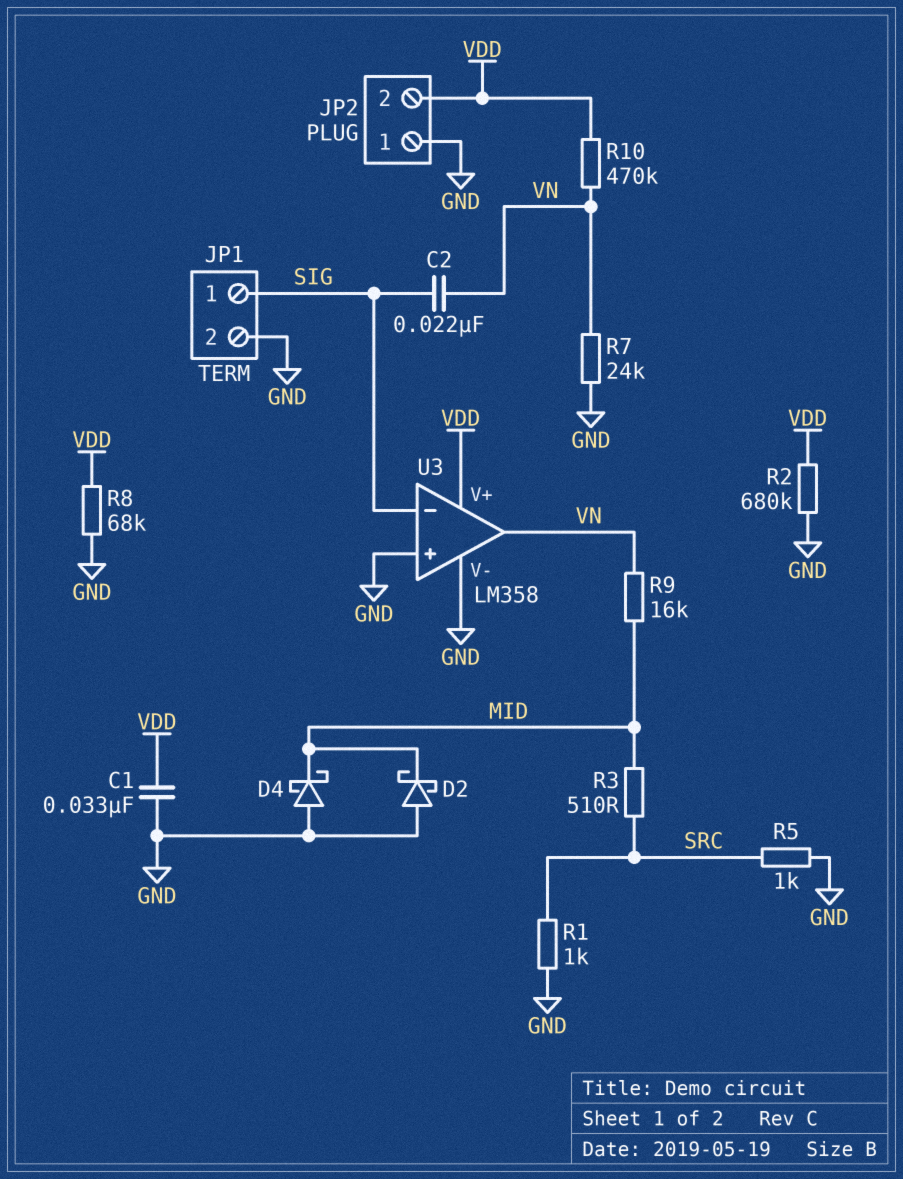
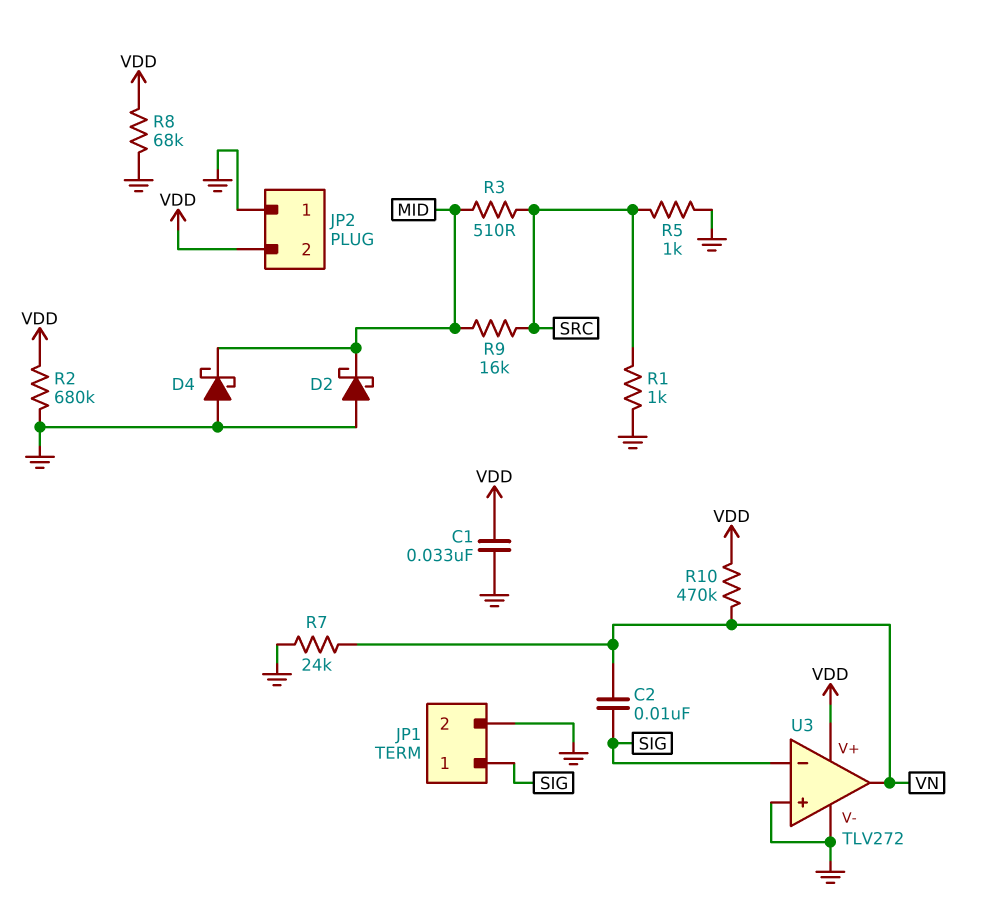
C2: 22nF (SIG, VN) -> 10nF (SIG, VN)
R9: 16k (MID, VN) -> 16k (MID, SRC)
U3: LM358 -> TLV272

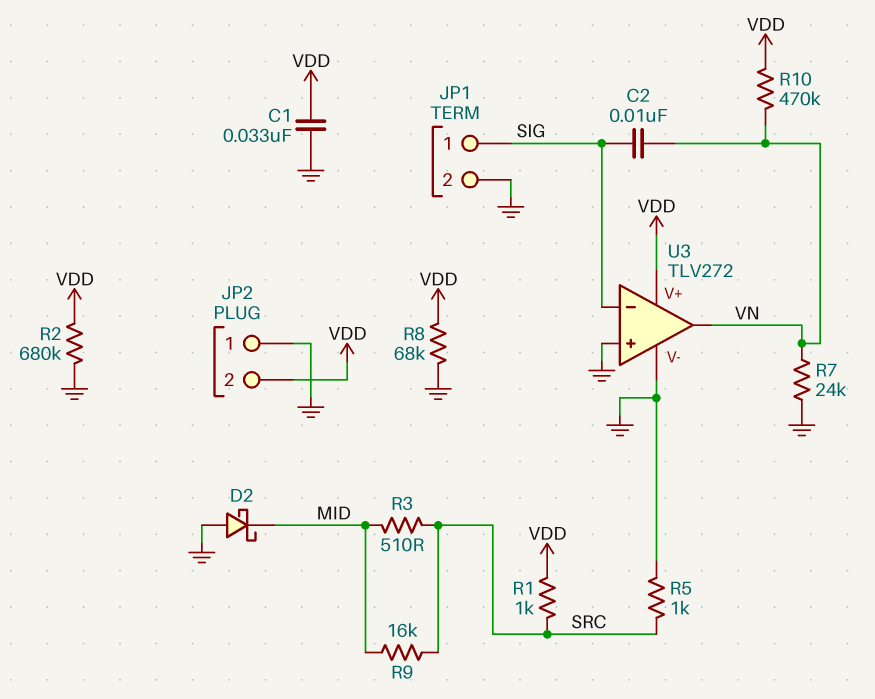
D4: schottky (A GND, K MID) -> none
R1: 1k (GND, SRC) -> 1k (SRC, VDD)

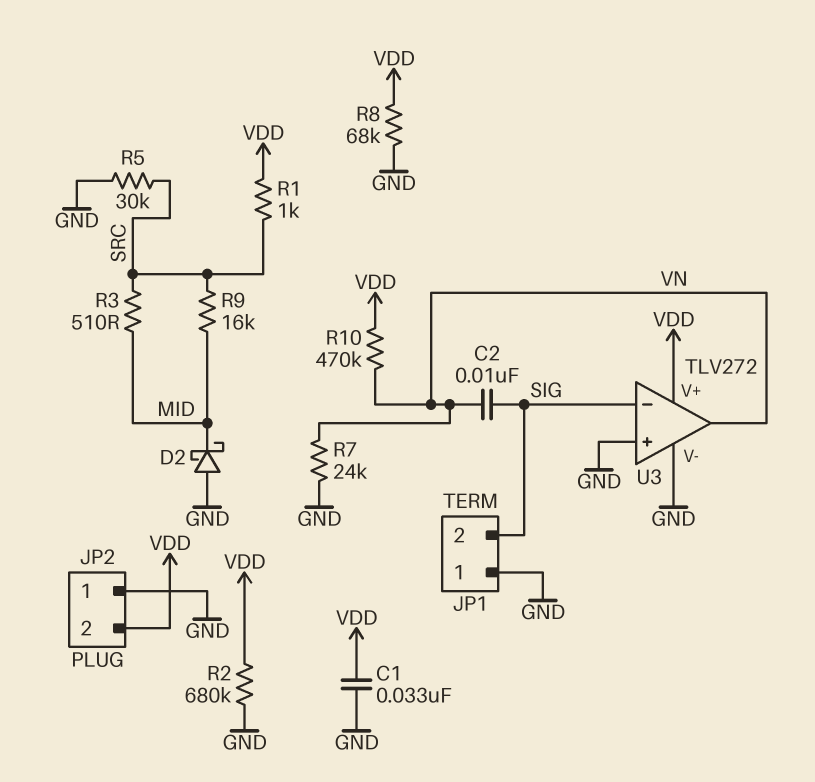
JP1 pin 1: SIG -> GND
JP1 pin 2: GND -> SIG
R5: 1k (GND, SRC) -> 30k (GND, SRC)

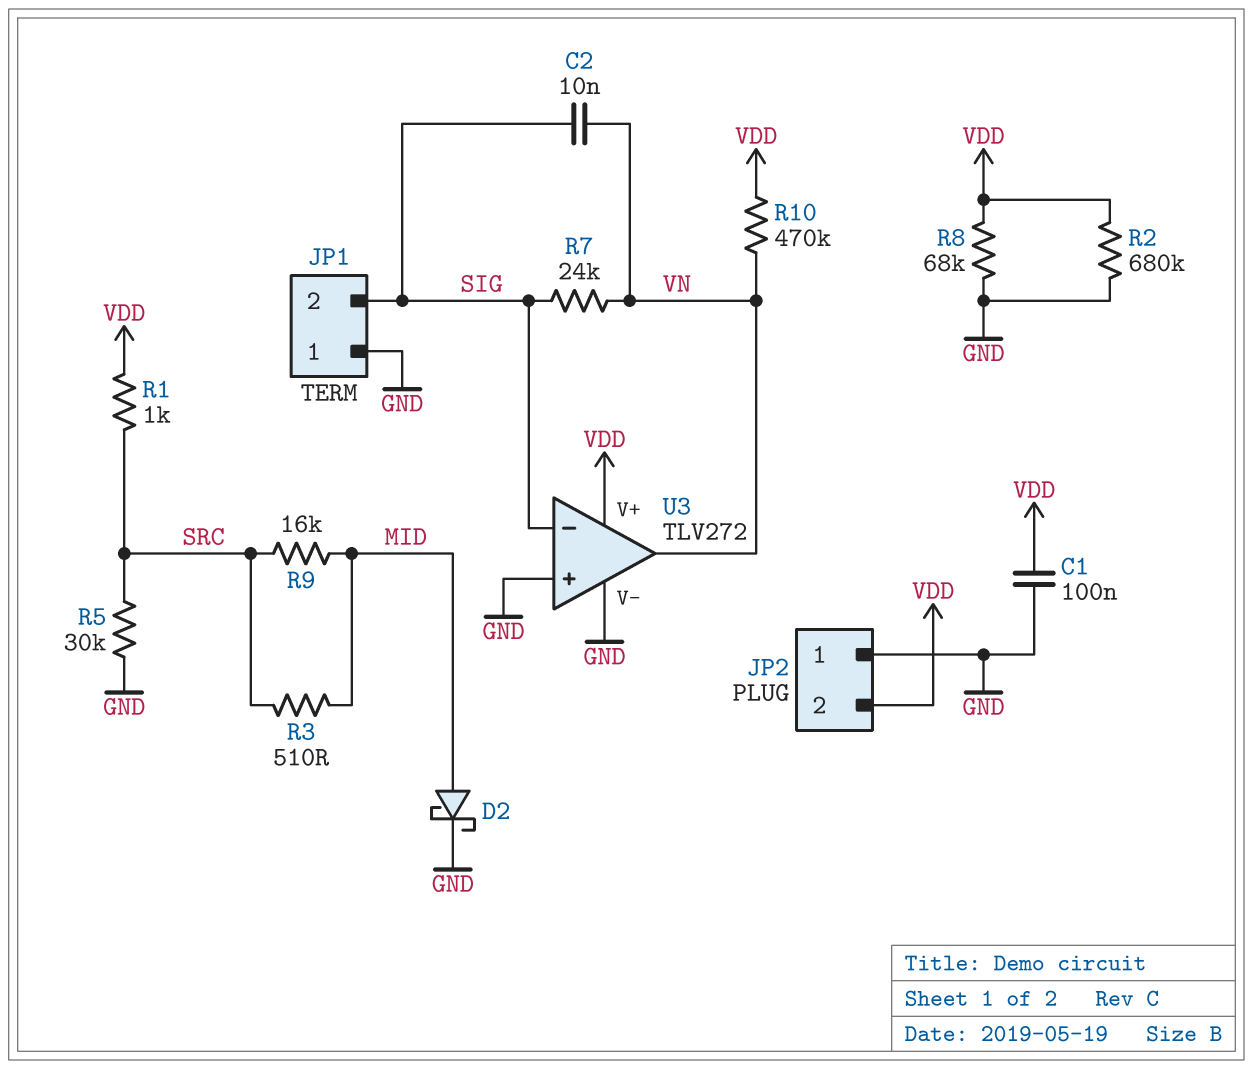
C1: 33nF (GND, VDD) -> 100nF (GND, VDD)
D2: schottky (A GND, K MID) -> schottky (A MID, K GND)
R7: 24k (GND, VN) -> 24k (SIG, VN)

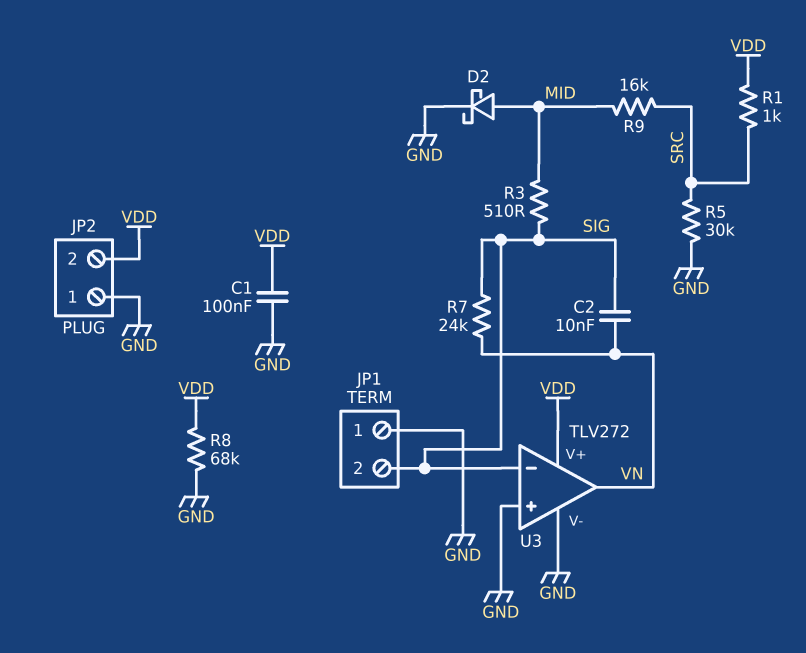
R2: 680k (GND, VDD) -> none
R3: 510 (MID, SRC) -> 510 (MID, SIG)
R10: 470k (VDD, VN) -> none

